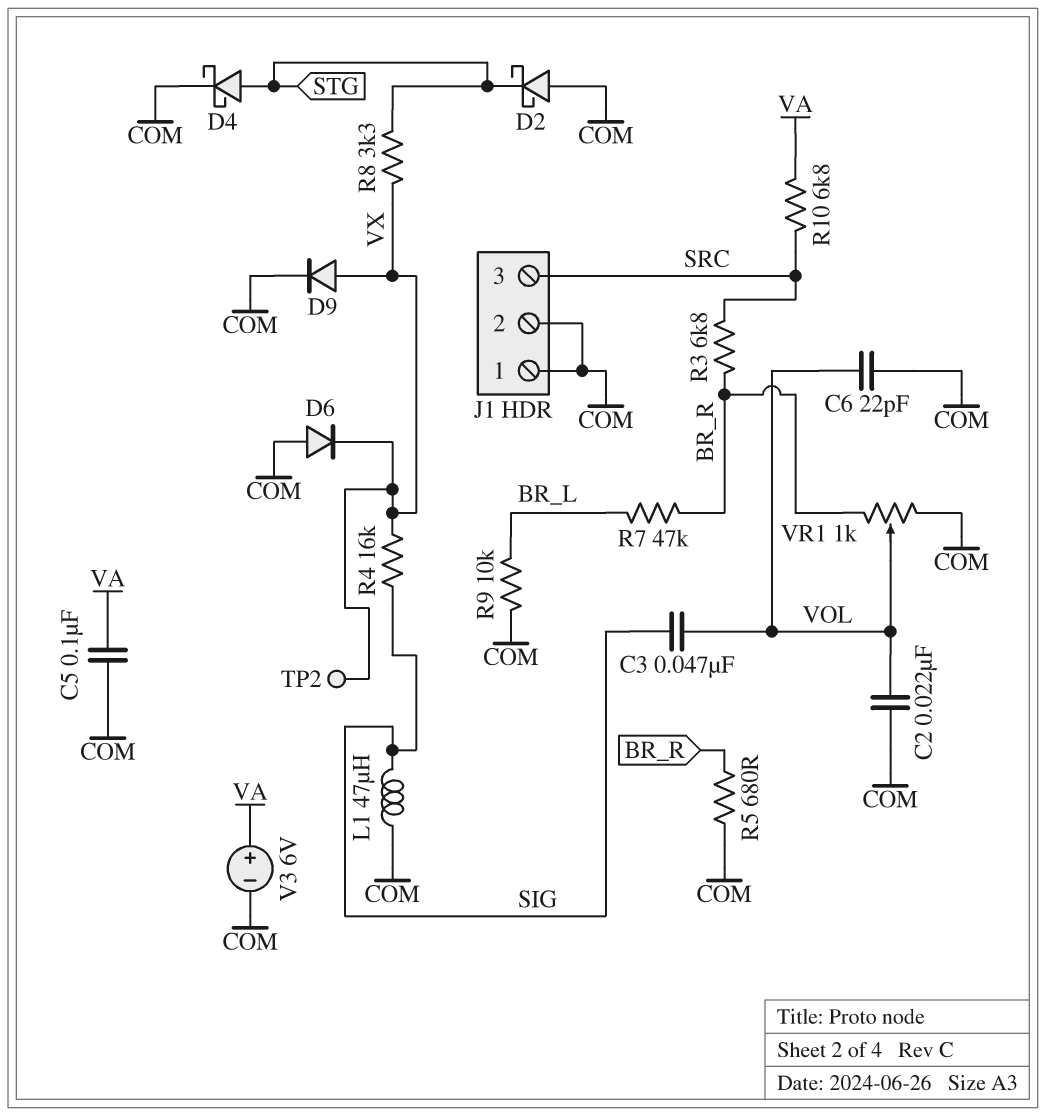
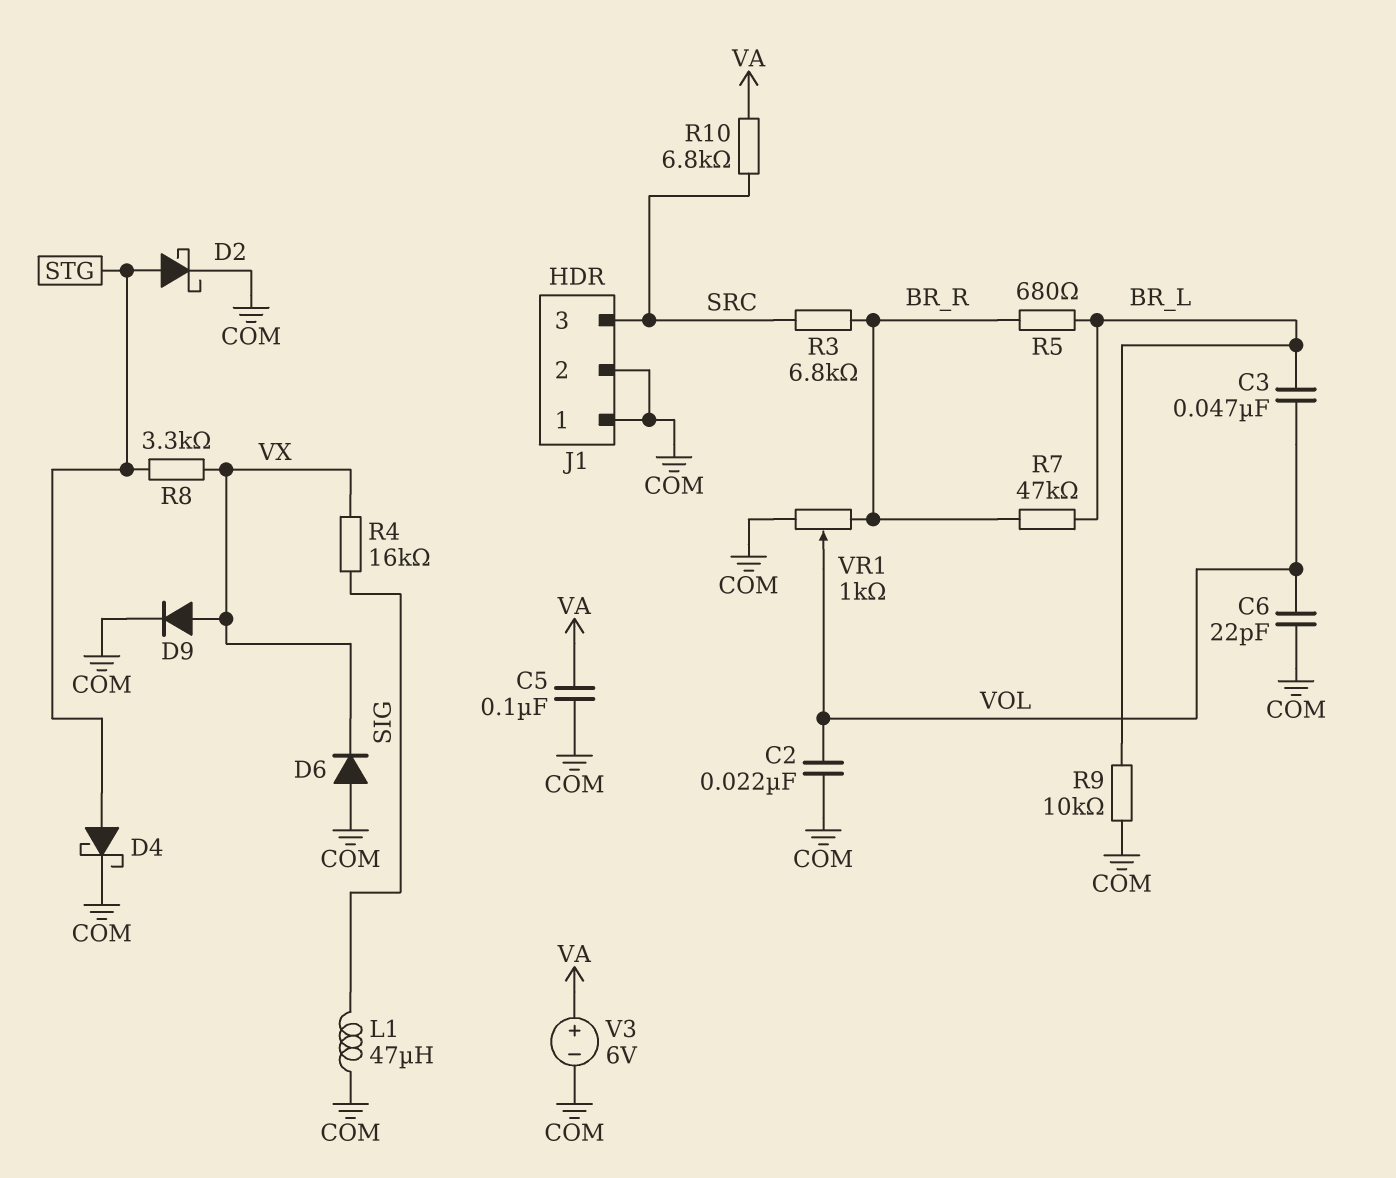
C3: 47nF (SIG, VOL) -> 47nF (BR_L, VOL)
D2: schottky (A COM, K STG) -> schottky (A STG, K COM)
R5: 680 (BR_R, COM) -> 680 (BR_L, BR_R)
TP2: test point (VX) -> none

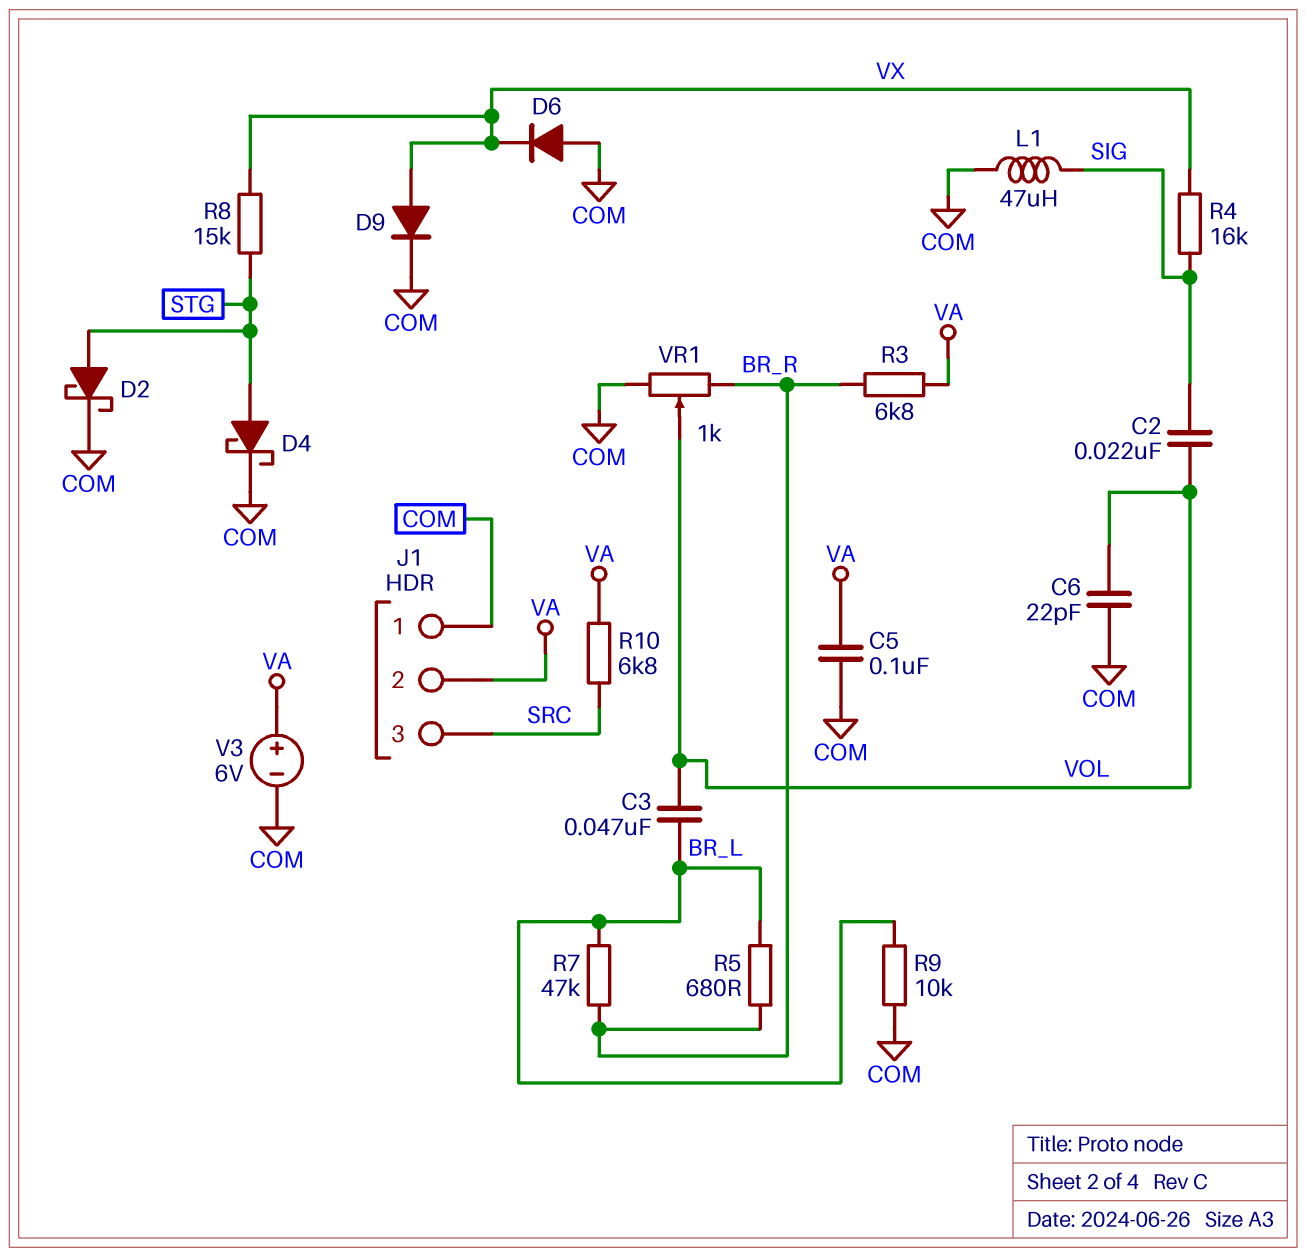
C2: 22nF (COM, VOL) -> 22nF (SIG, VOL)
J1 pin 2: COM -> VA
R3: 6.8k (BR_R, SRC) -> 6.8k (BR_R, VA)
R8: 3.3k (STG, VX) -> 15k (STG, VX)

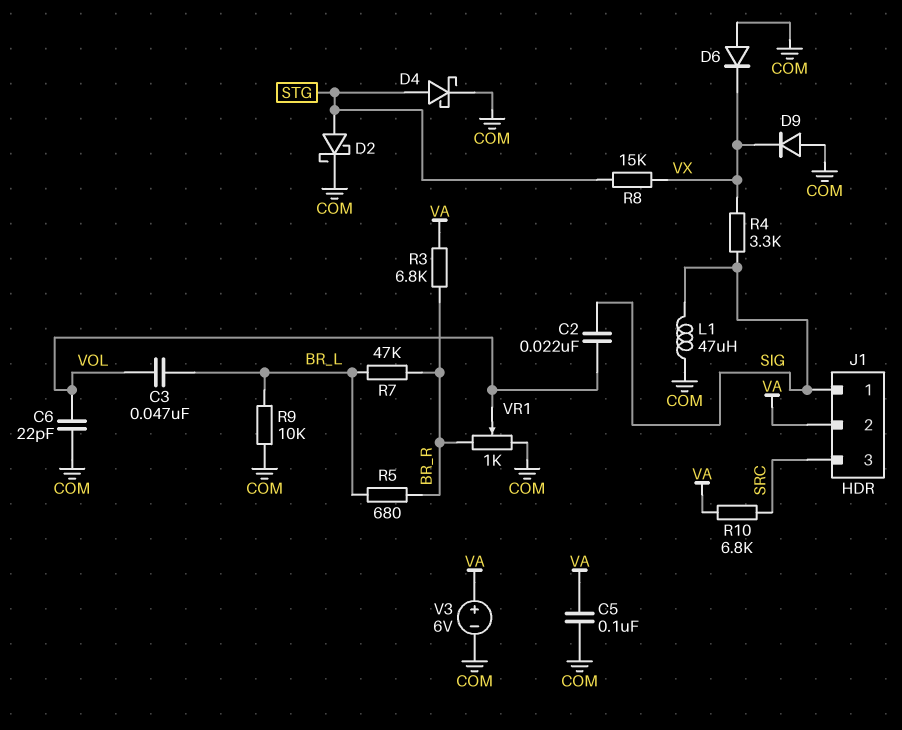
D9: diode (A VX, K COM) -> diode (A COM, K VX)
J1 pin 1: COM -> SIG
R4: 16k (SIG, VX) -> 3.3k (SIG, VX)

